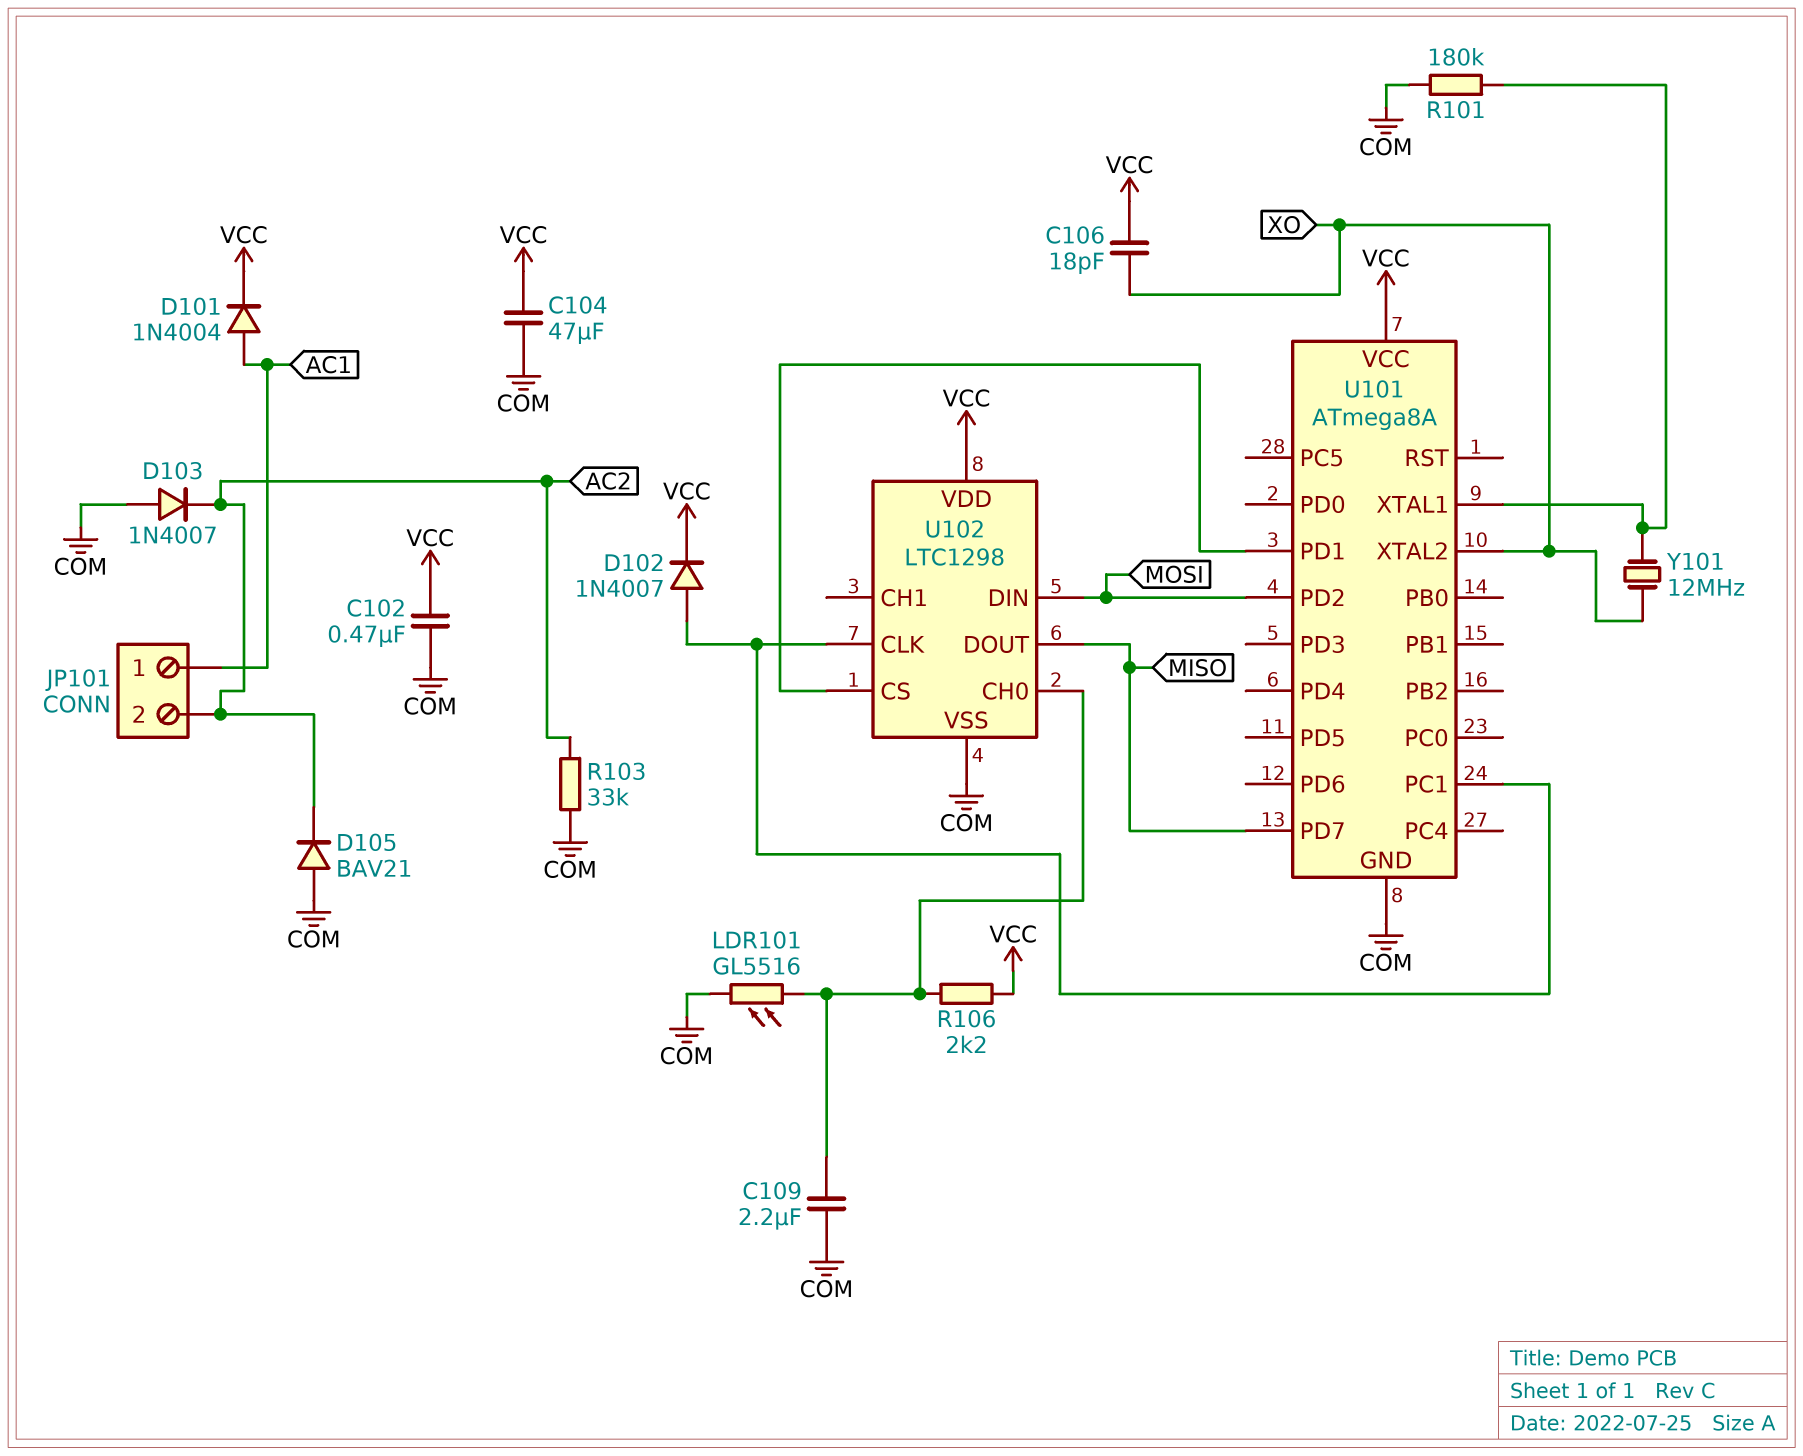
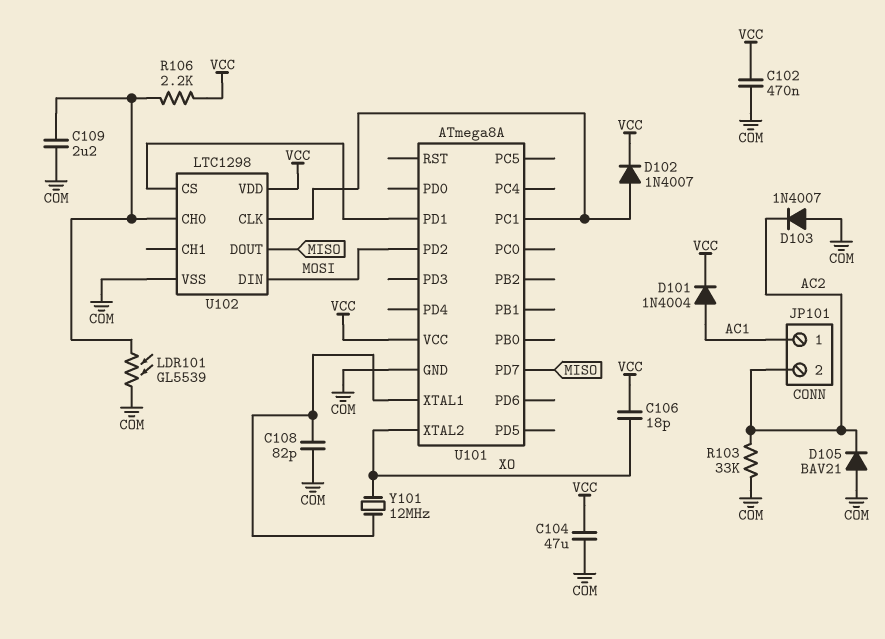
C108: none -> 82pF (COM, U101/XTAL1)
LDR101: GL5516 (COM, U102/CH0) -> GL5539 (COM, U102/CH0)
R101: 180k (COM, U101/XTAL1) -> none

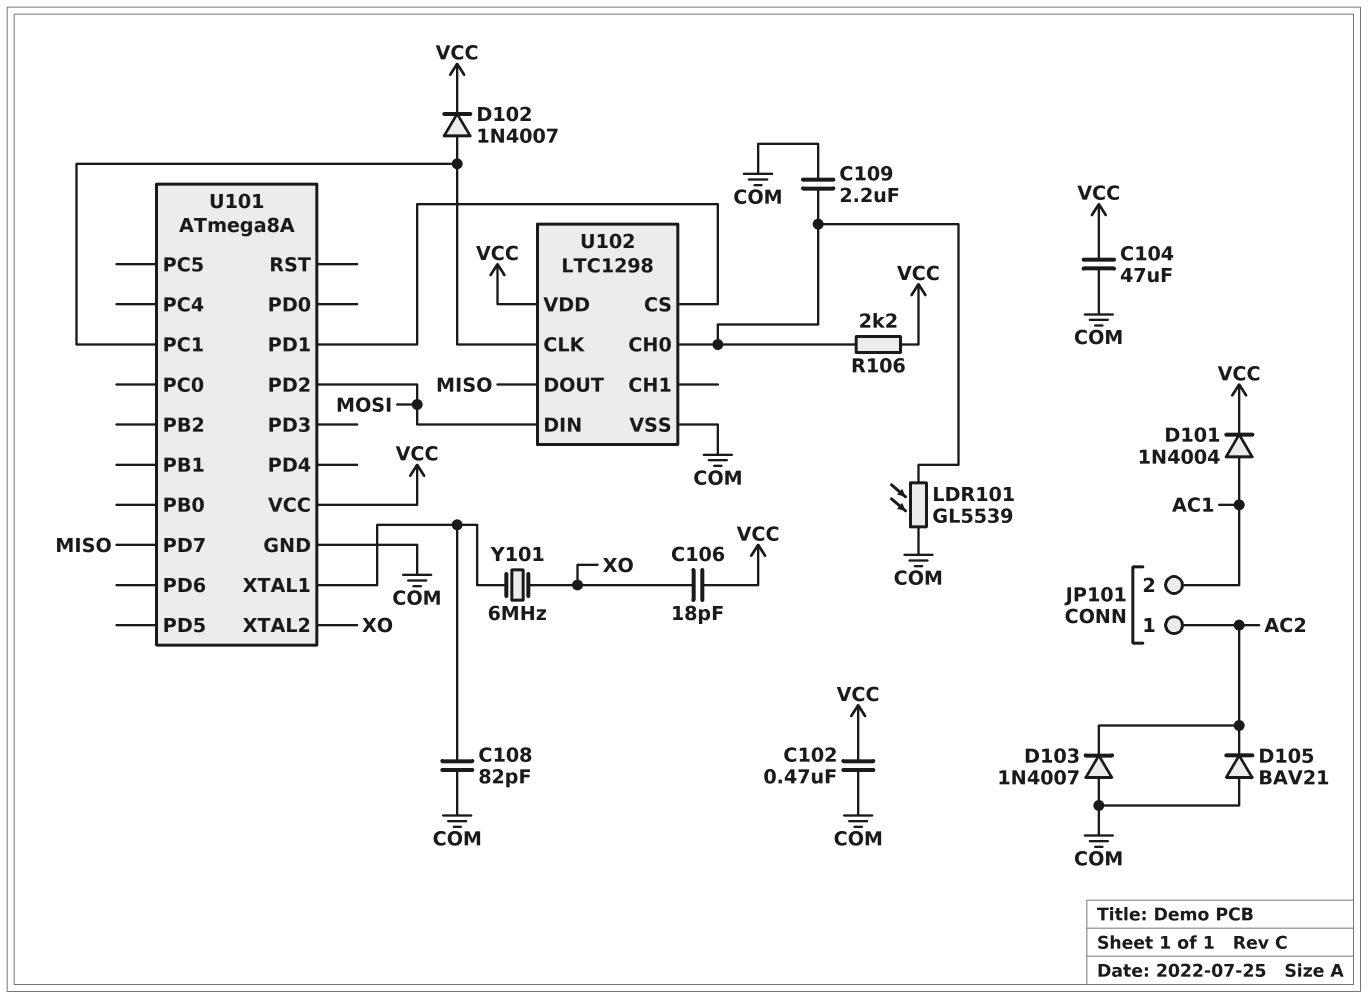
JP101 pin 1: AC1 -> AC2
JP101 pin 2: AC2 -> AC1
R103: 33k (AC2, COM) -> none
Y101: 12MHz (U101/XTAL1, XO) -> 6MHz (U101/XTAL1, XO)

